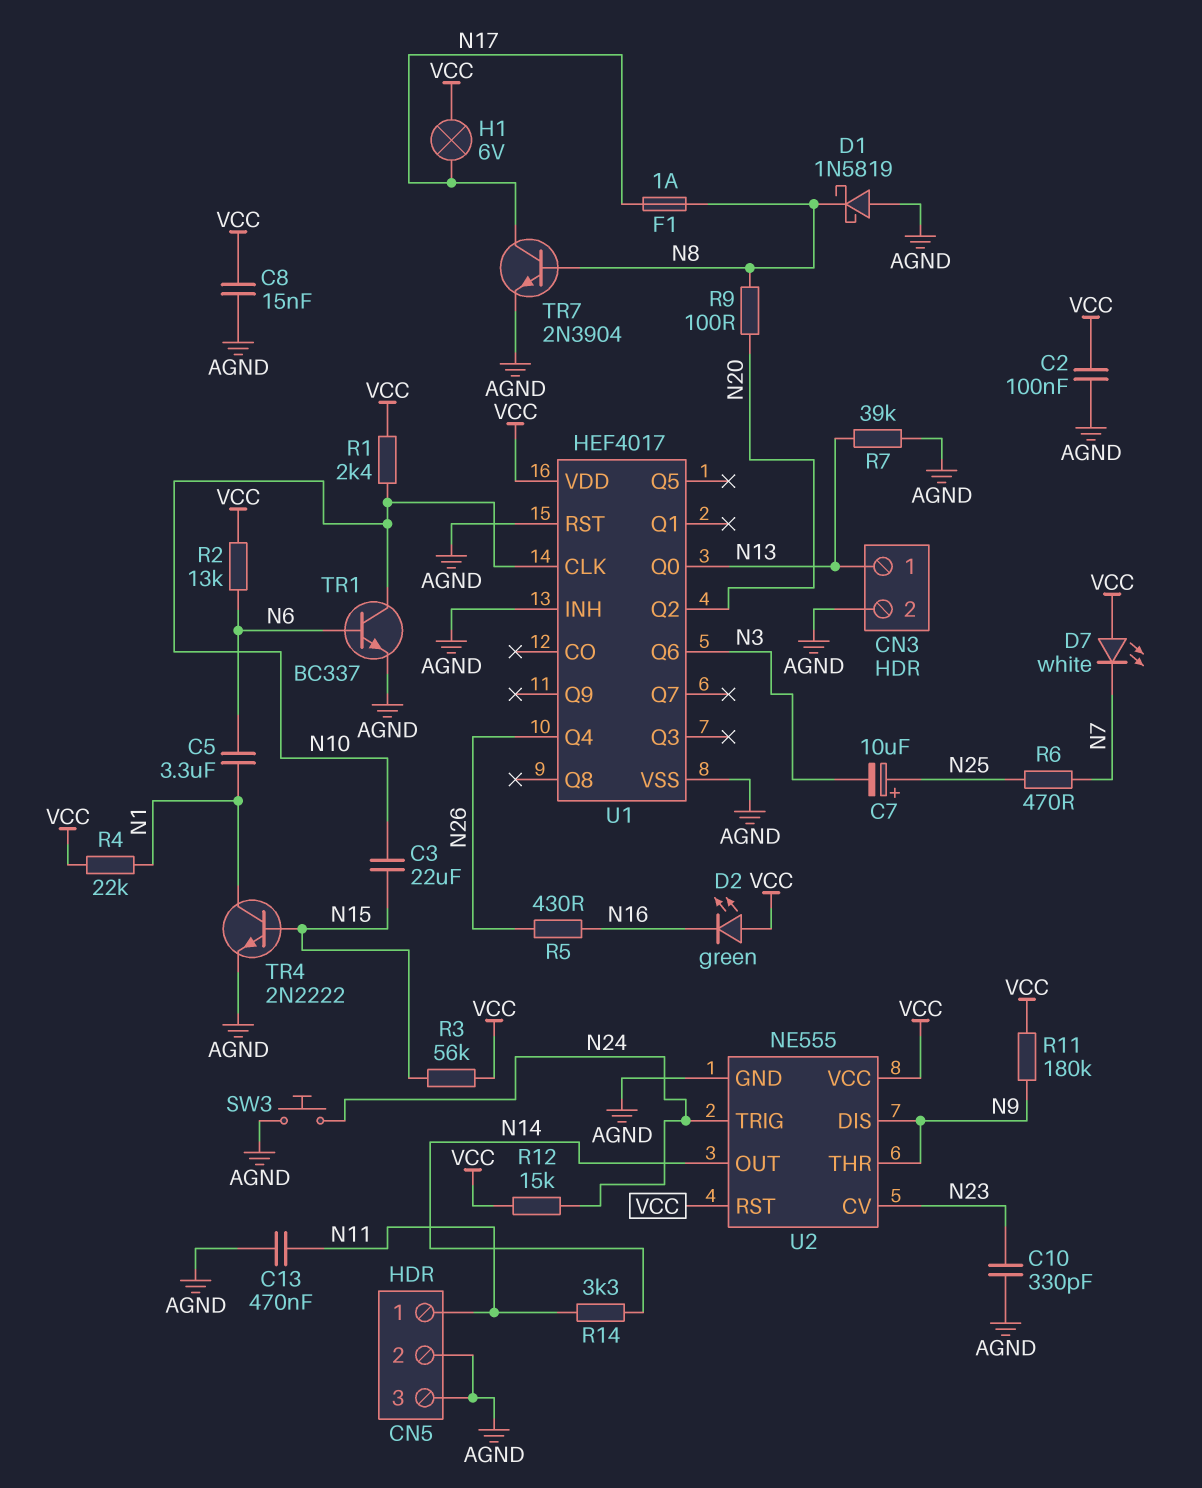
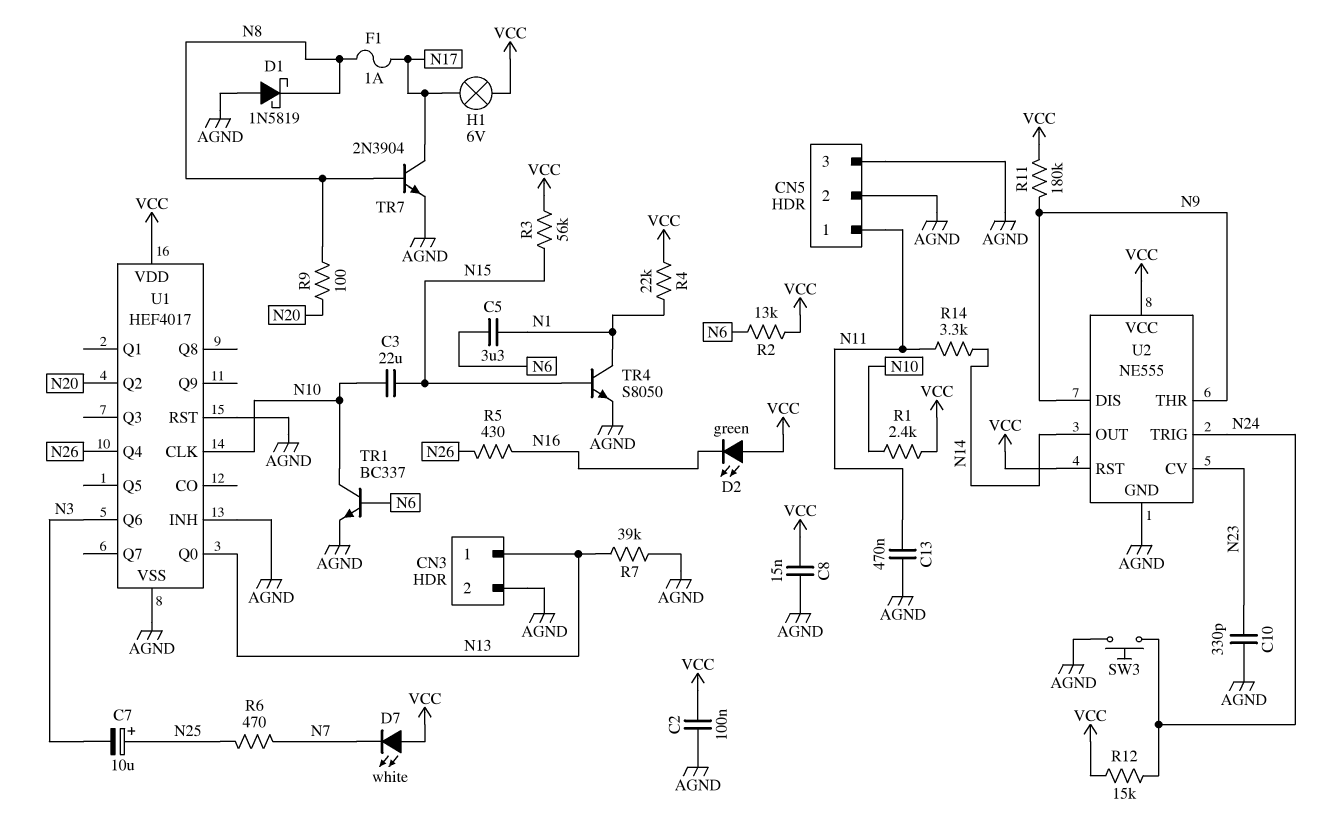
TR4: NPN 2N2222 (B N15, C N1, E AGND) -> NPN S8050 (B N15, C N1, E AGND)

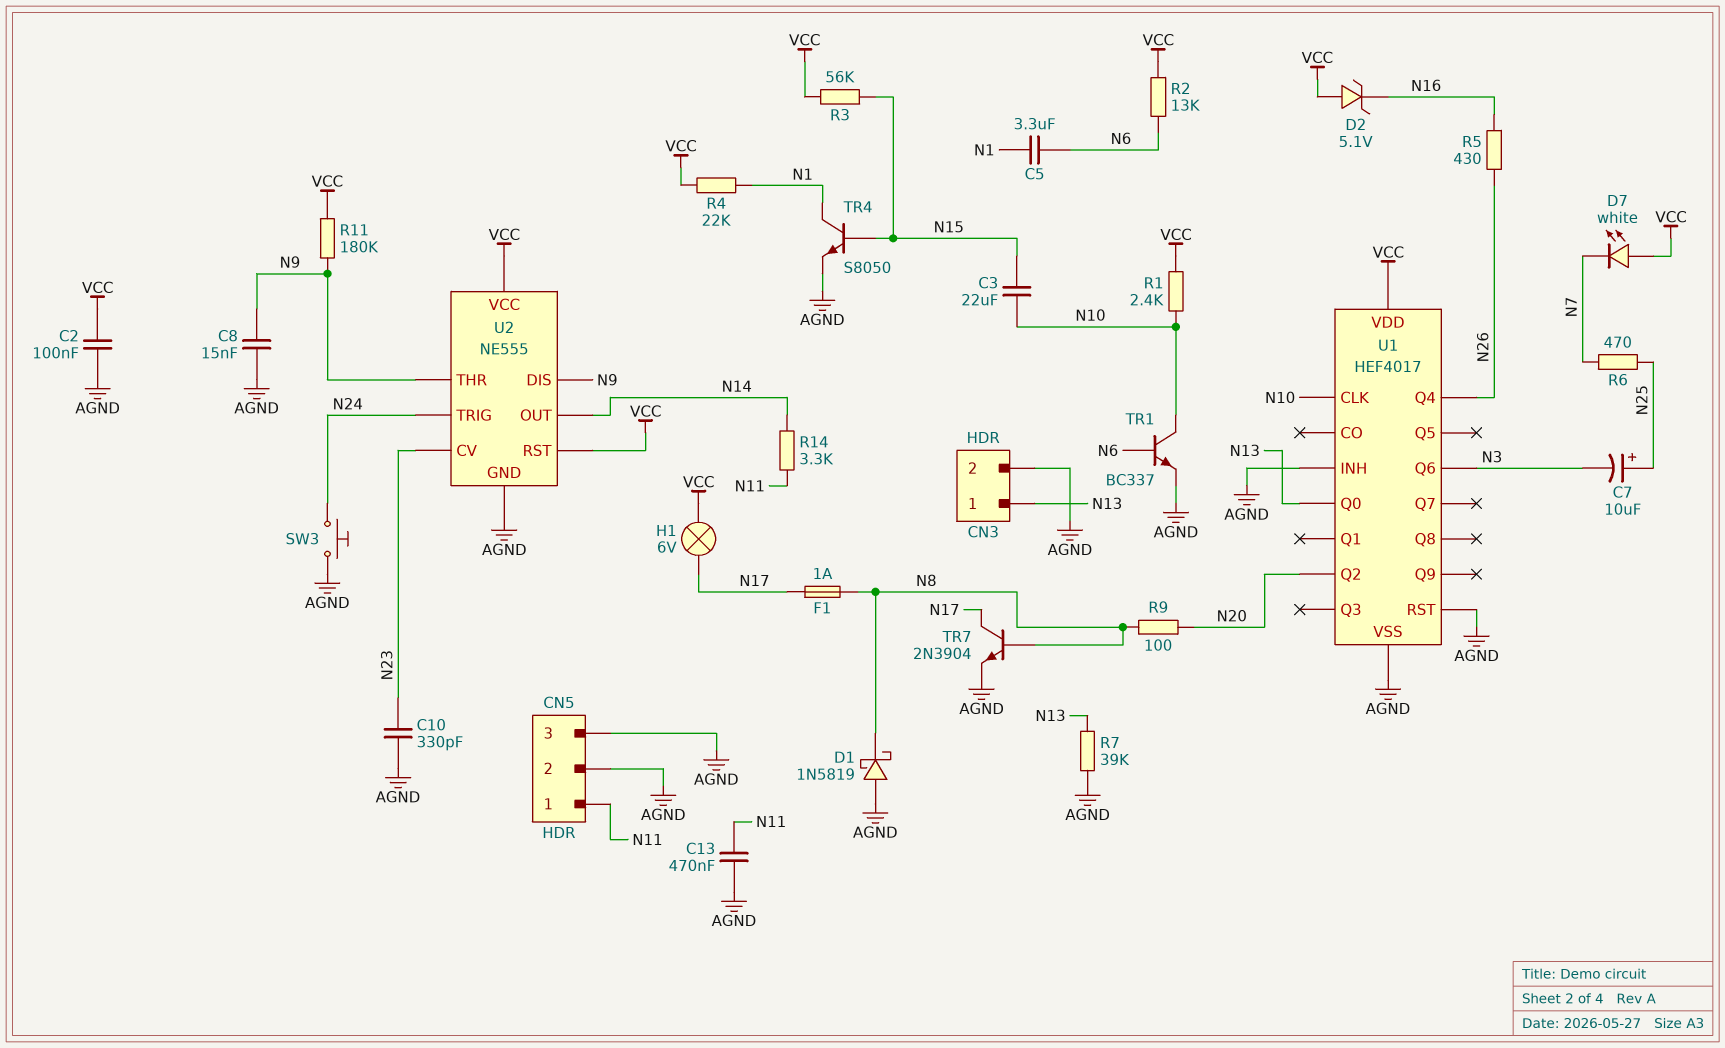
C8: 15nF (AGND, VCC) -> 15nF (AGND, N9)
D2: LED green (A VCC, K N16) -> zener 5.1V (A VCC, K N16)
R12: 15k (N24, VCC) -> none

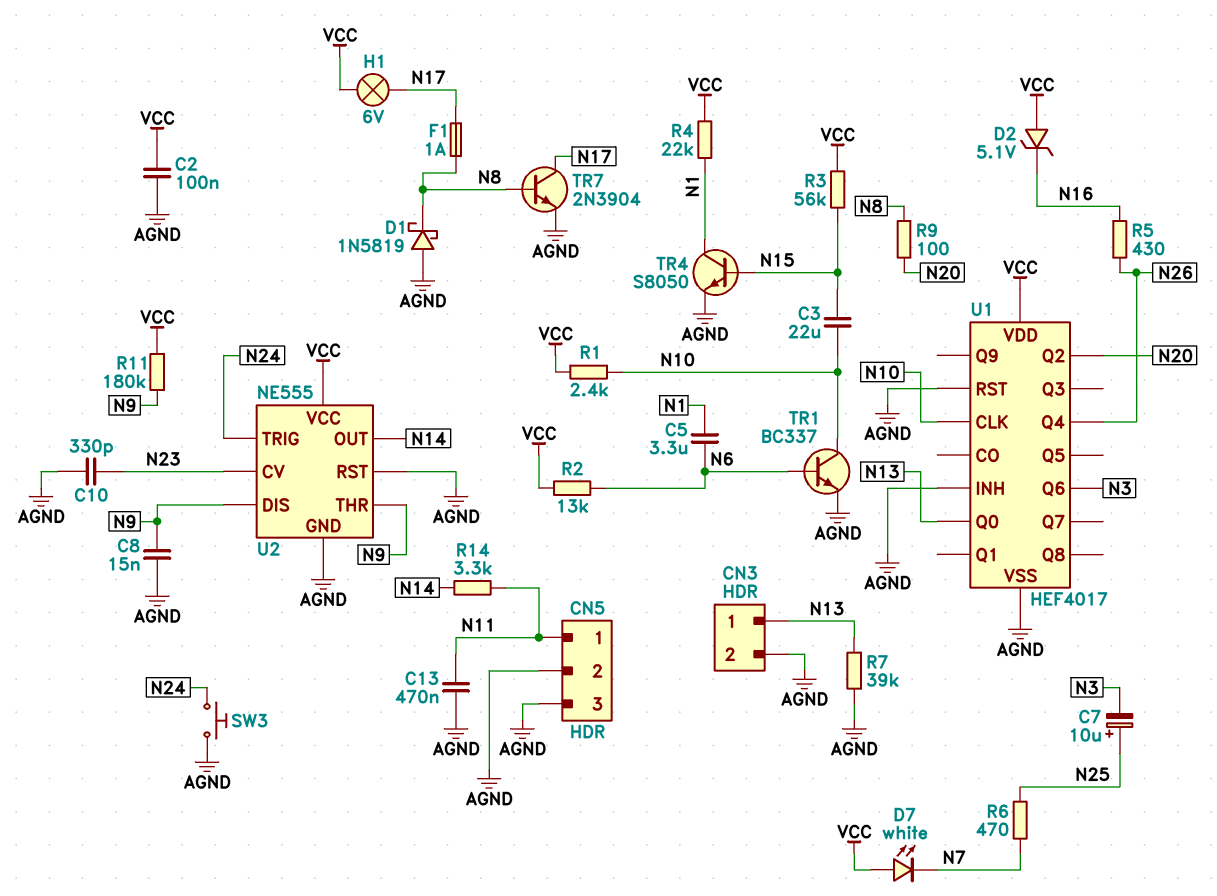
U2 pin RST: VCC -> AGND

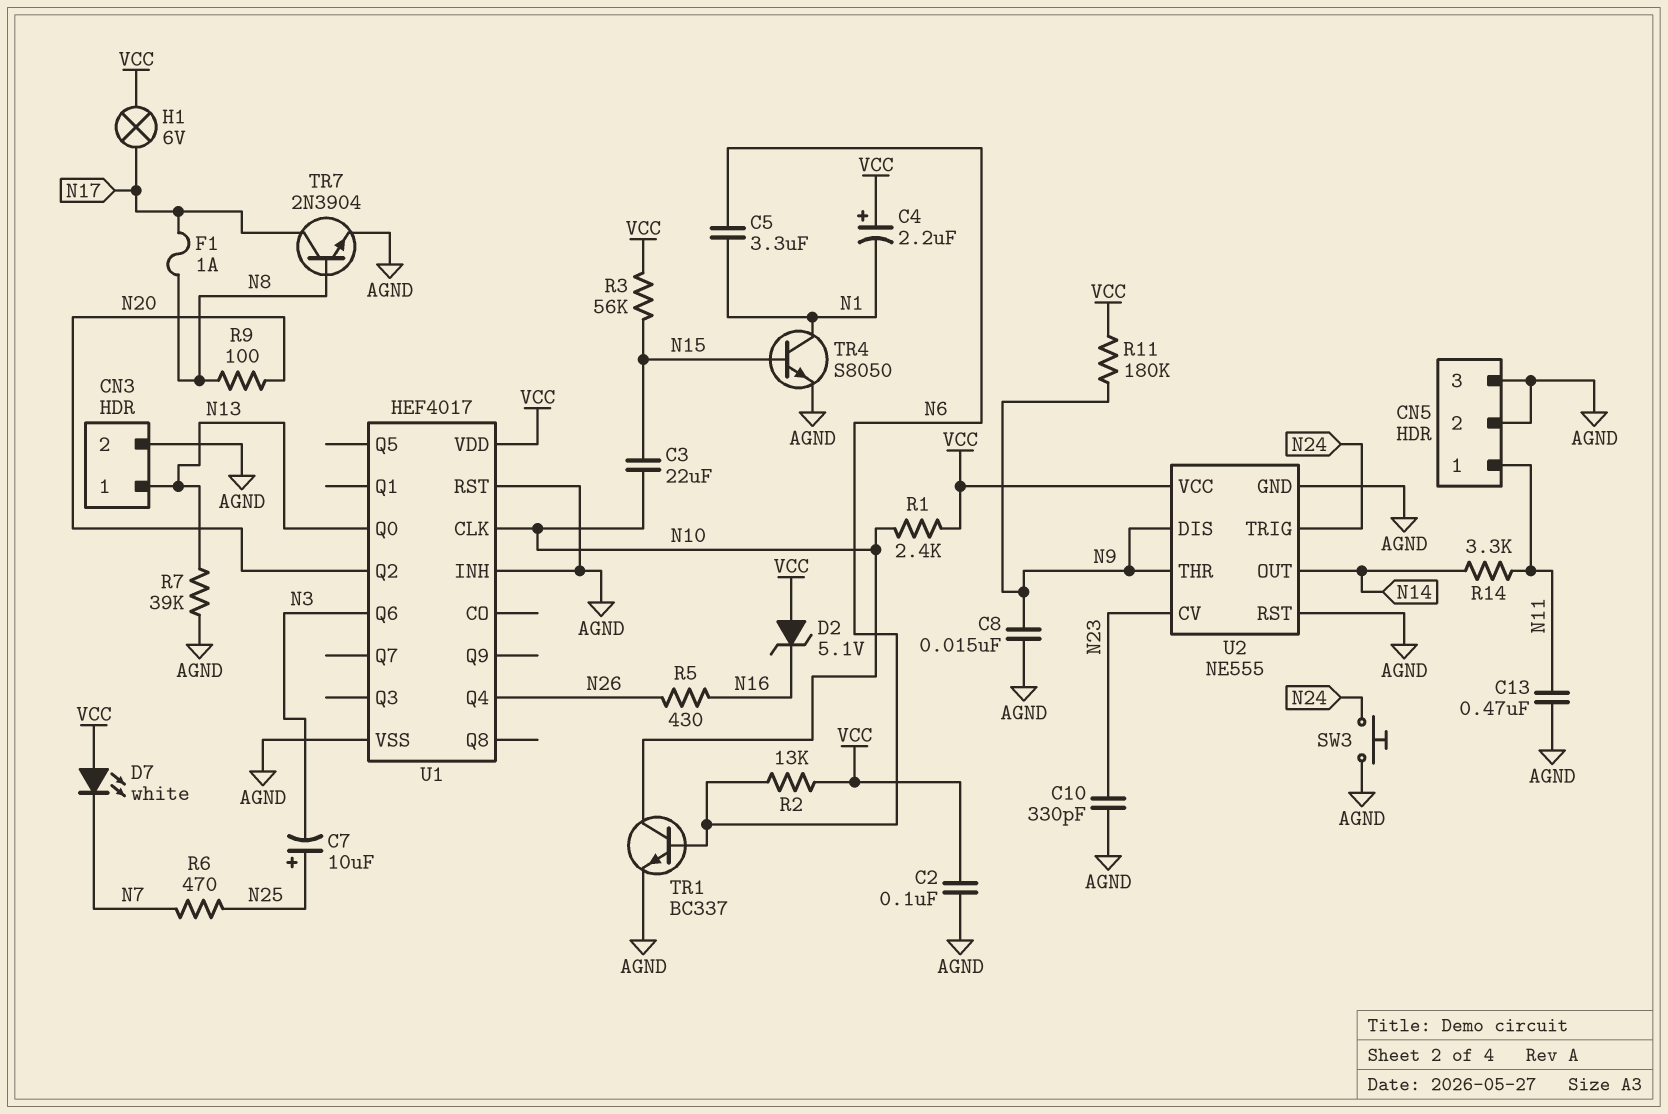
C4: none -> 2.2uF (plus VCC, minus N1)
D1: schottky 1N5819 (A AGND, K N8) -> none
R4: 22k (N1, VCC) -> none

